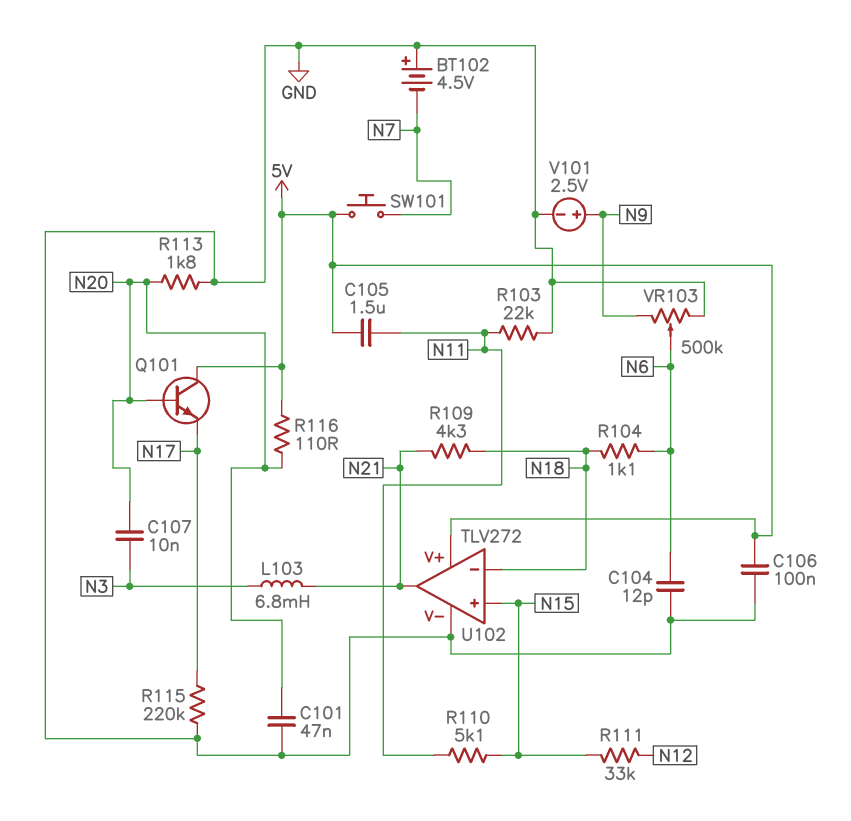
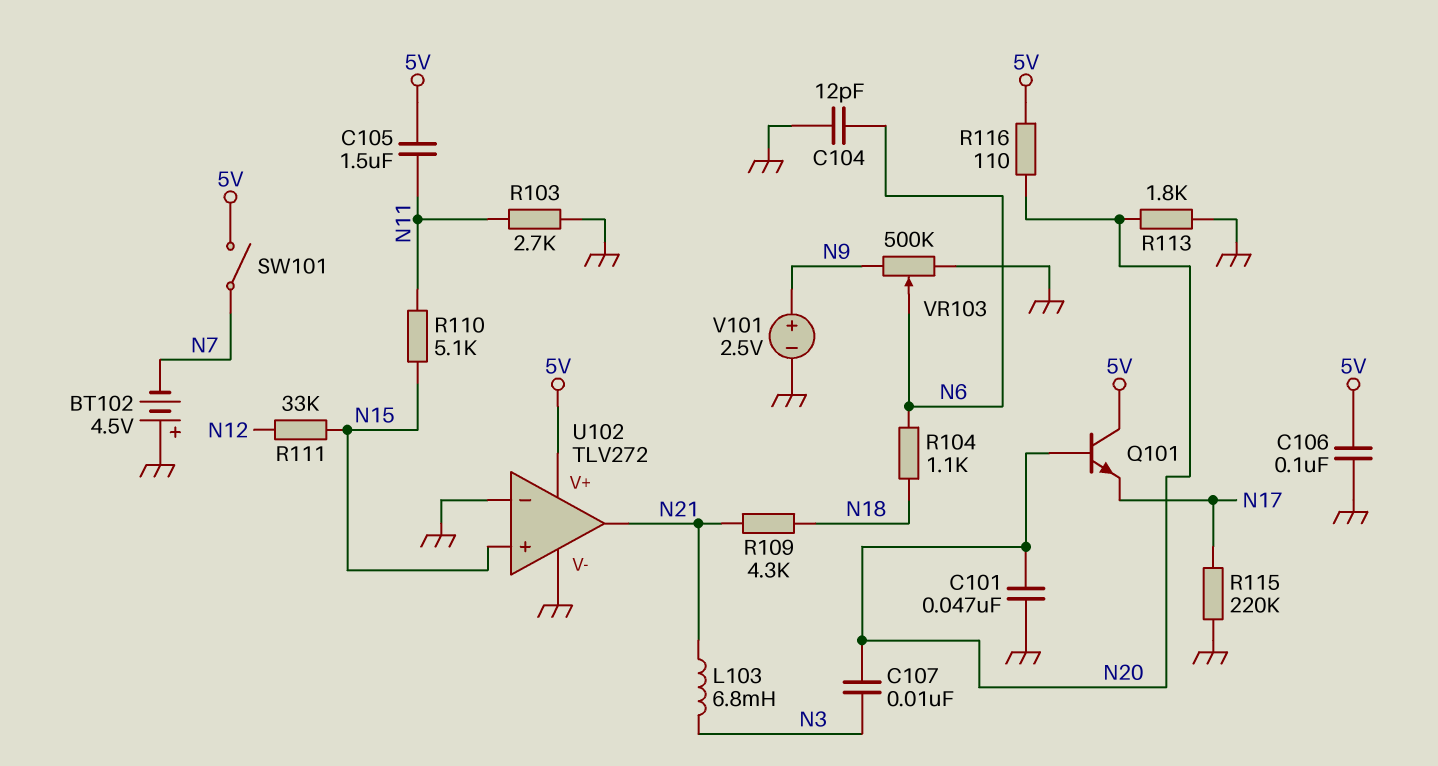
R103: 22k (GND, N11) -> 2.7k (GND, N11)
SW101: button (5V, N7) -> switch (5V, N7)
U102 pin in-: N18 -> GND

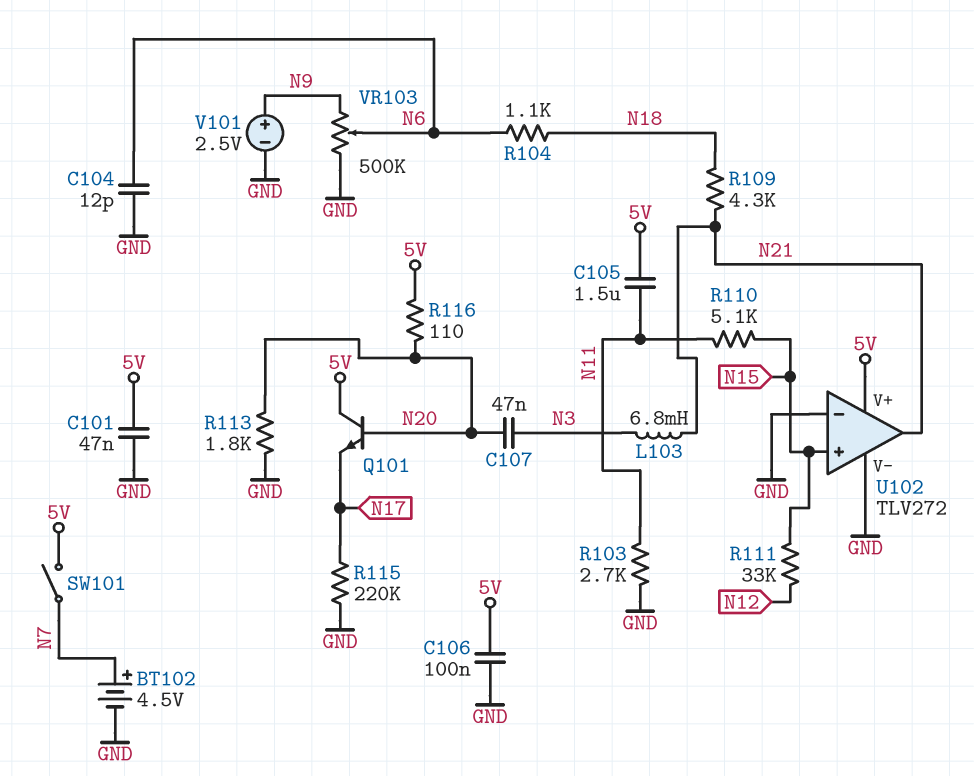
BT102: 4.5V (plus GND, minus N7) -> 4.5V (plus N7, minus GND)
C101: 47nF (GND, N20) -> 47nF (5V, GND)
C107: 10nF (N3, N20) -> 47nF (N3, N20)

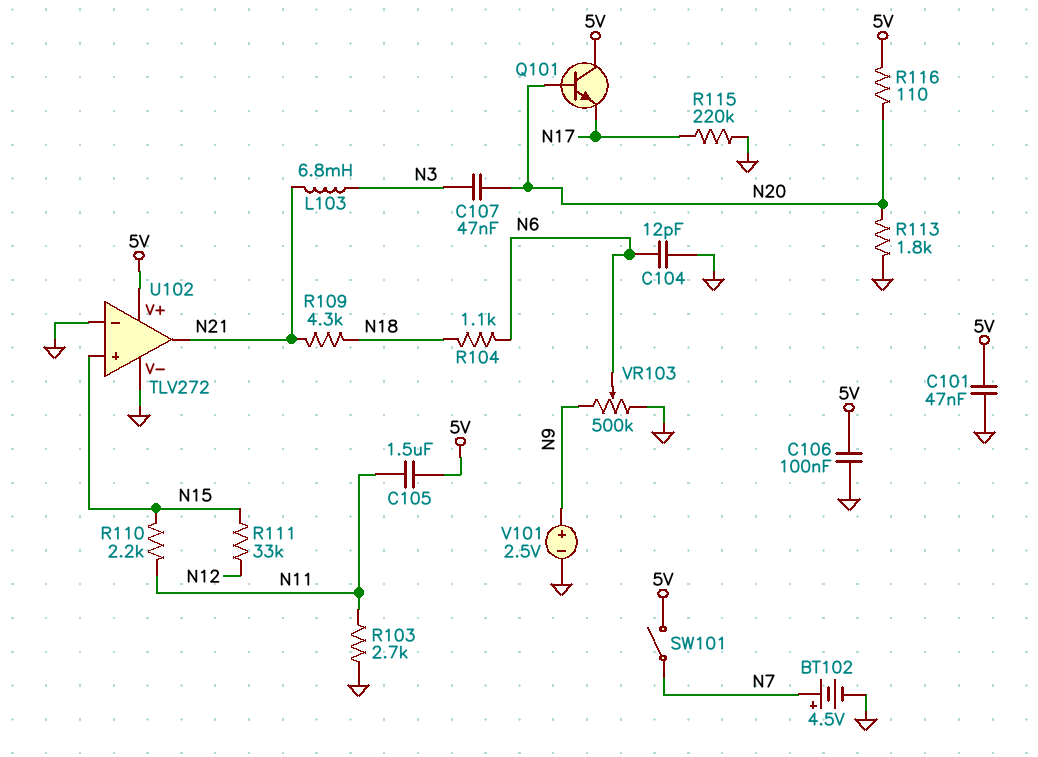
R110: 5.1k (N11, N15) -> 2.2k (N11, N15)

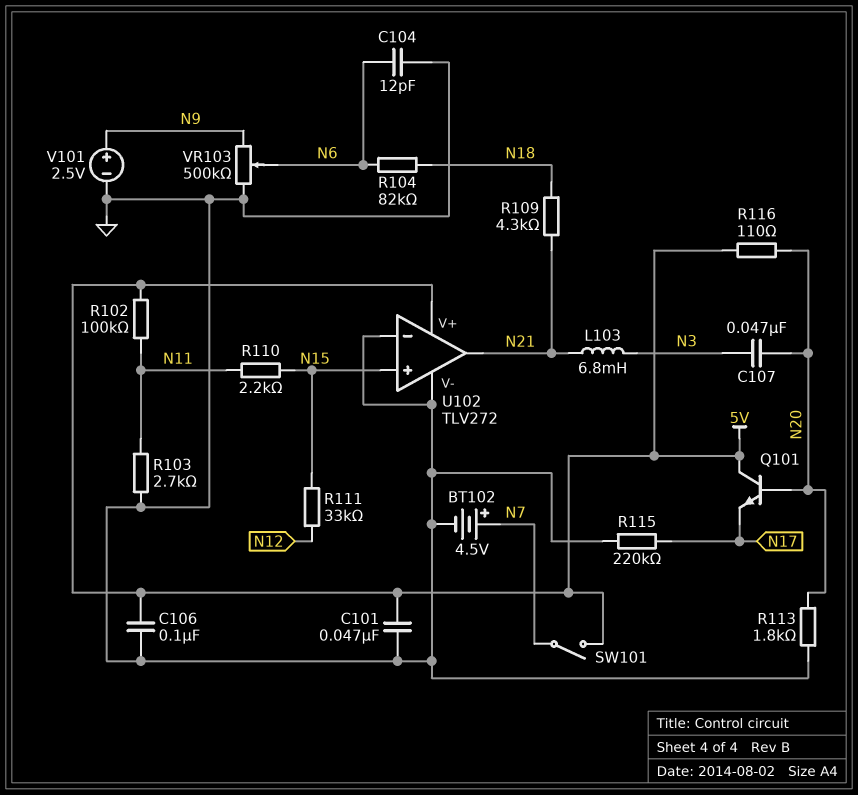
C105: 1.5uF (5V, N11) -> none
R102: none -> 100k (5V, N11)
R104: 1.1k (N6, N18) -> 82k (N6, N18)

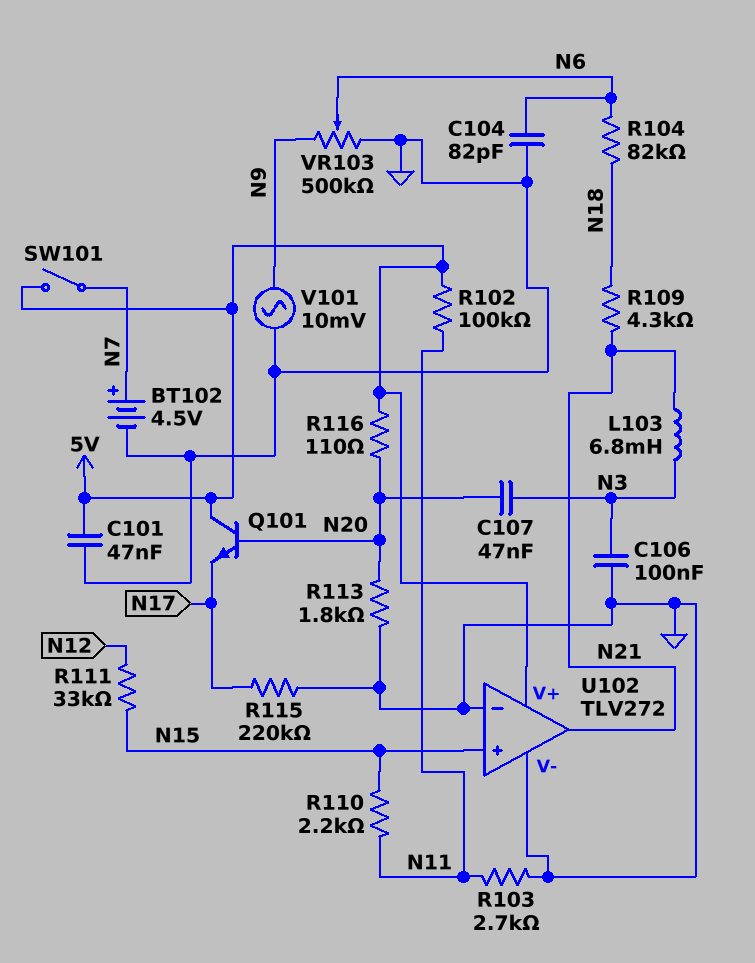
C104: 12pF (GND, N6) -> 82pF (GND, N6)
C106: 100nF (5V, GND) -> 100nF (GND, N3)
V101: 2.5V (plus N9, minus GND) -> AC 10mV (GND, N9)

